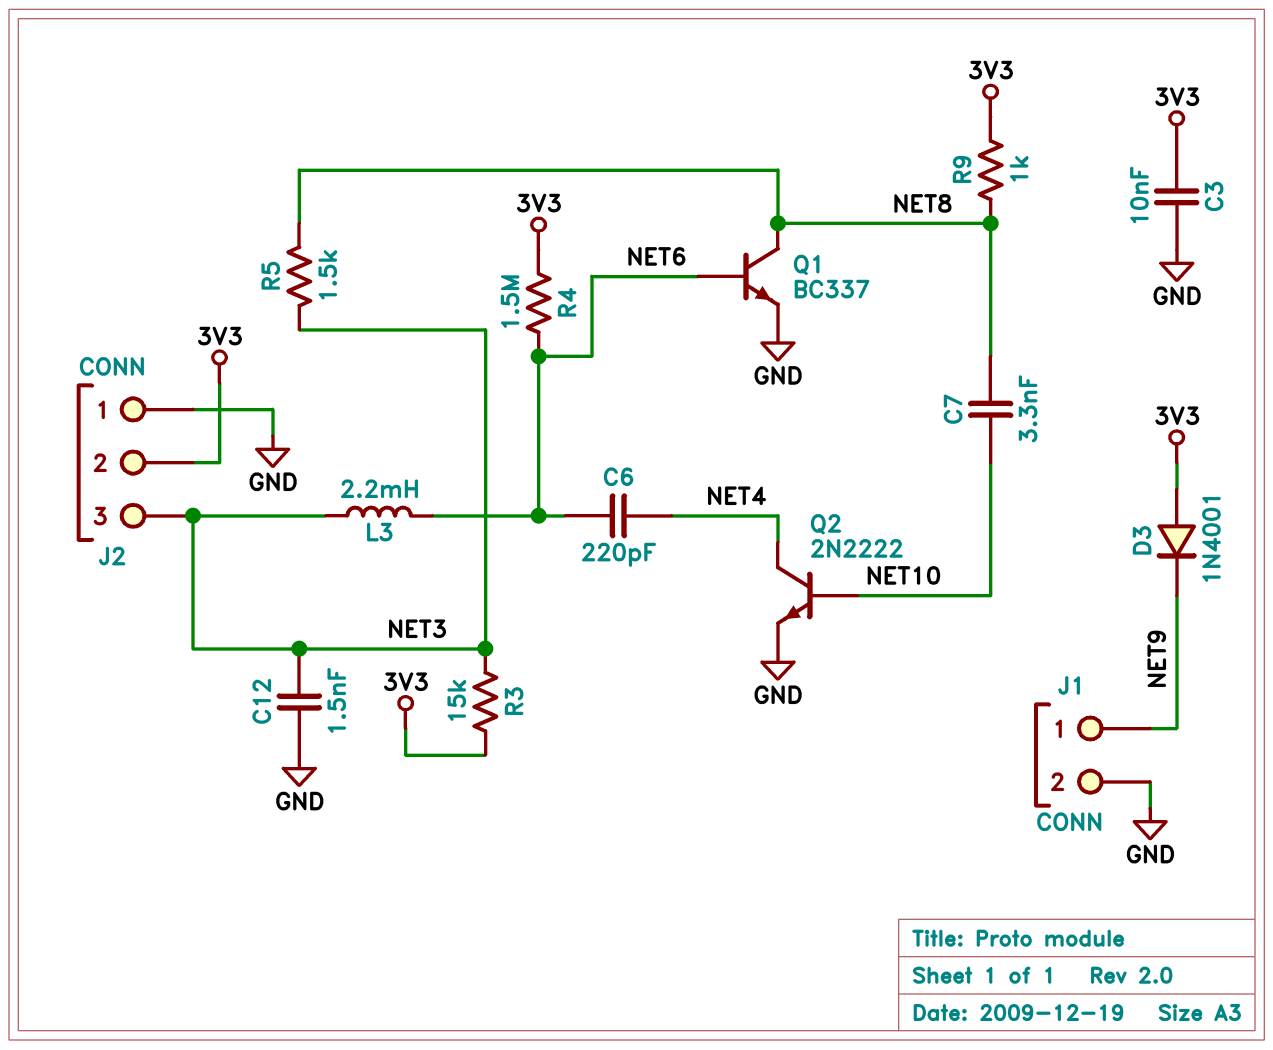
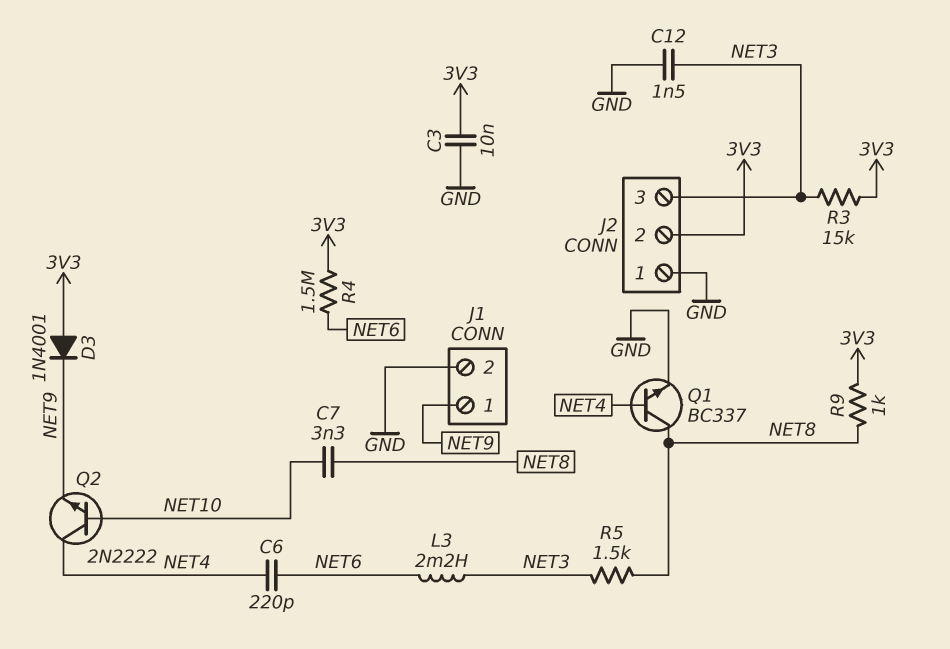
Q1: NPN BC337 (B NET6, C NET8, E GND) -> NPN BC337 (B NET4, C NET8, E GND)
Q2: NPN 2N2222 (B NET10, C NET4, E GND) -> NPN 2N2222 (B NET10, C NET4, E NET9)

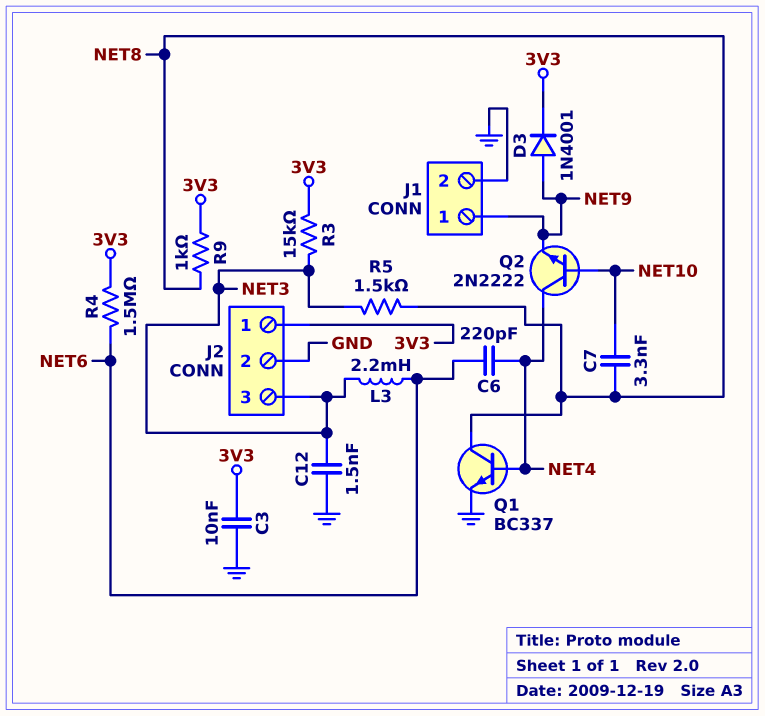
D3: diode 1N4001 (A 3V3, K NET9) -> diode 1N4001 (A NET9, K 3V3)
J2 pin 1: GND -> 3V3
J2 pin 2: 3V3 -> GND

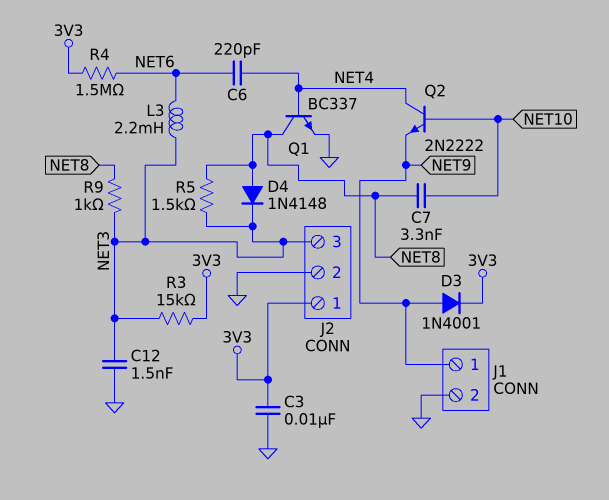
D4: none -> diode 1N4148 (A NET8, K NET3)
R9: 1k (3V3, NET8) -> 1k (NET3, NET8)

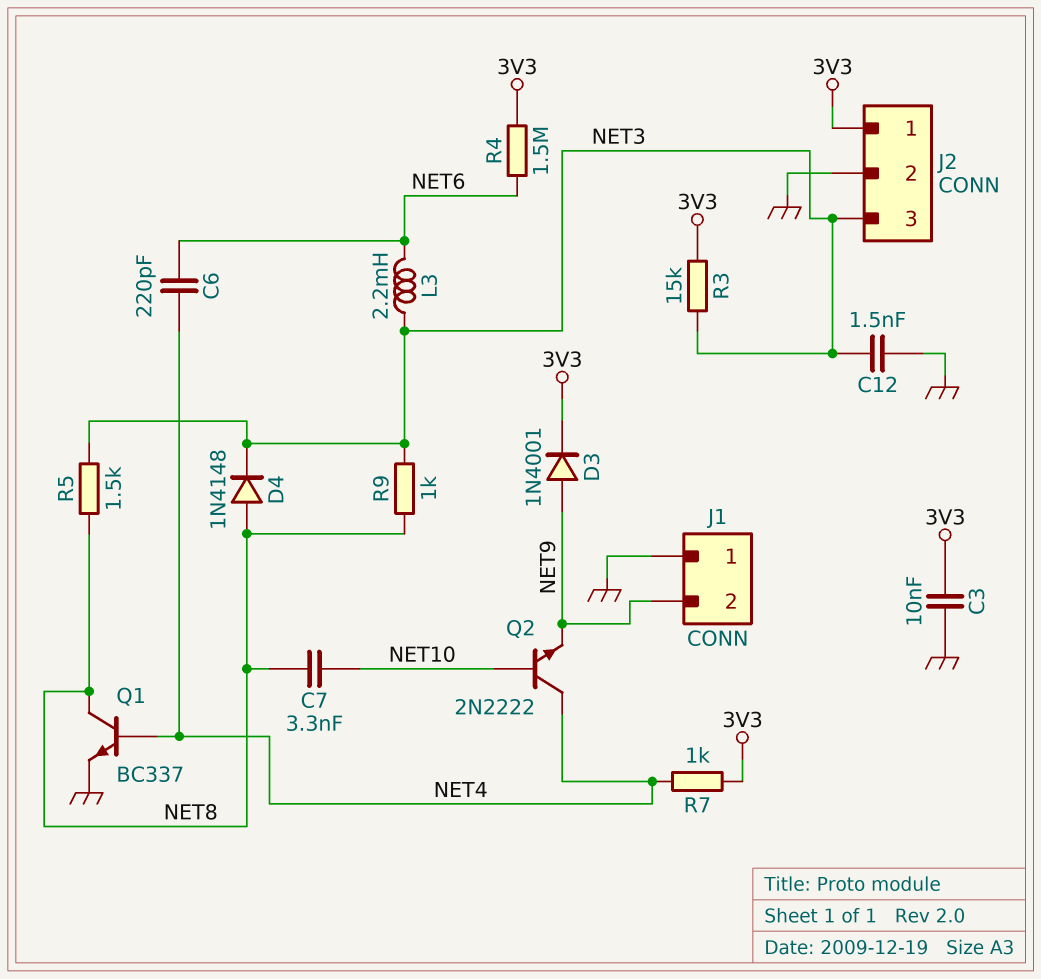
J1 pin 1: NET9 -> GND
J1 pin 2: GND -> NET9
R7: none -> 1k (3V3, NET4)

